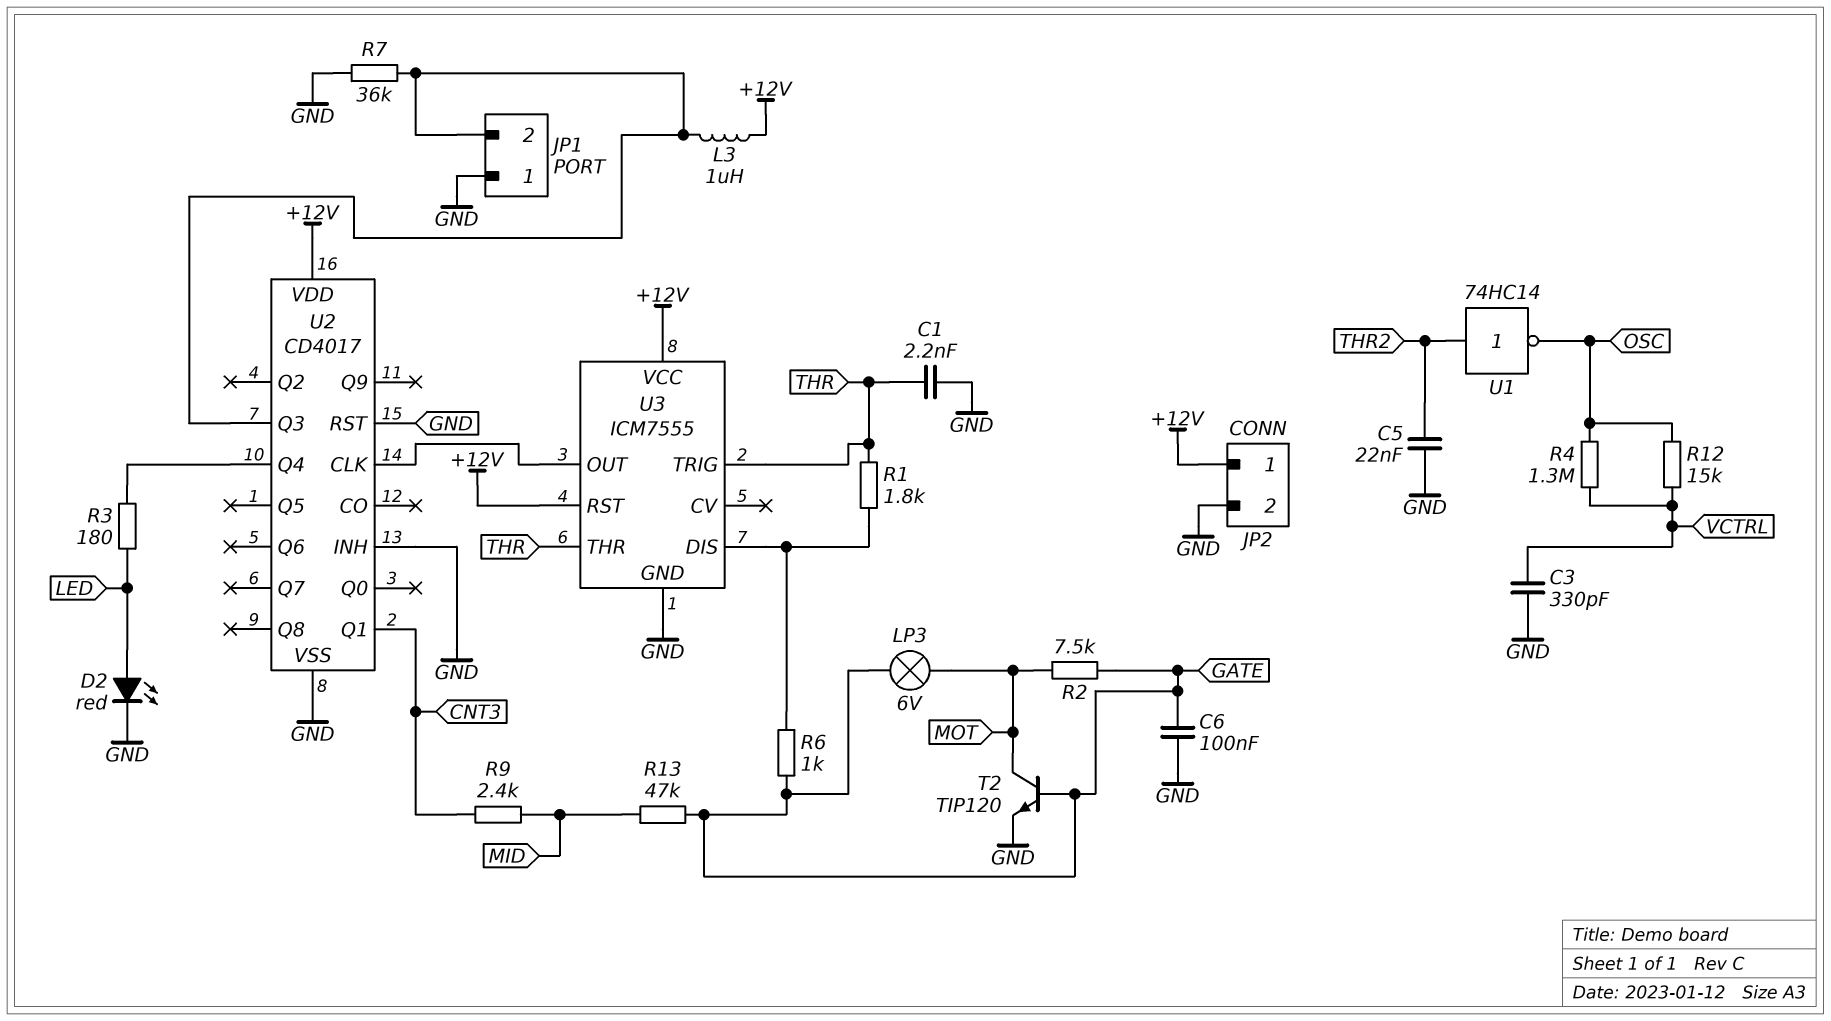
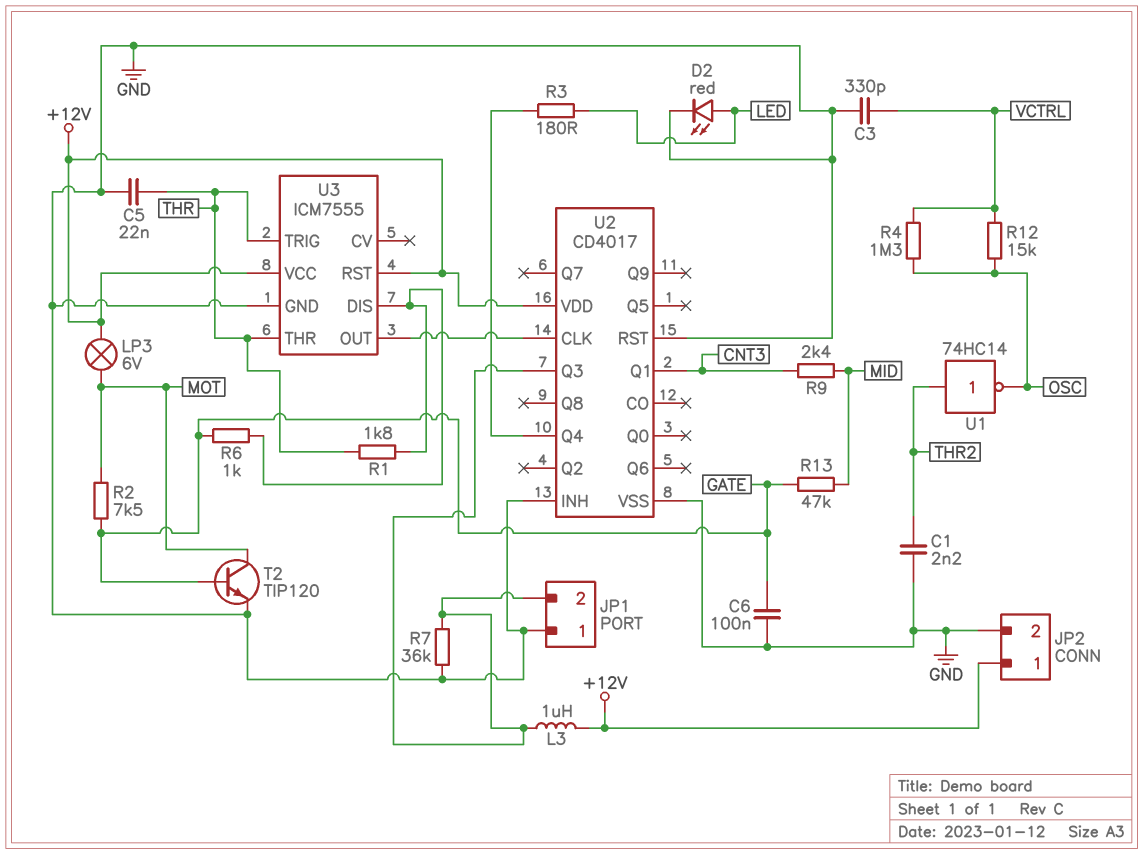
C1: 2.2nF (GND, THR) -> 2.2nF (GND, THR2)
C5: 22nF (GND, THR2) -> 22nF (GND, THR)
LP3: lamp 6V (GATE, MOT) -> lamp 6V (+12V, MOT)

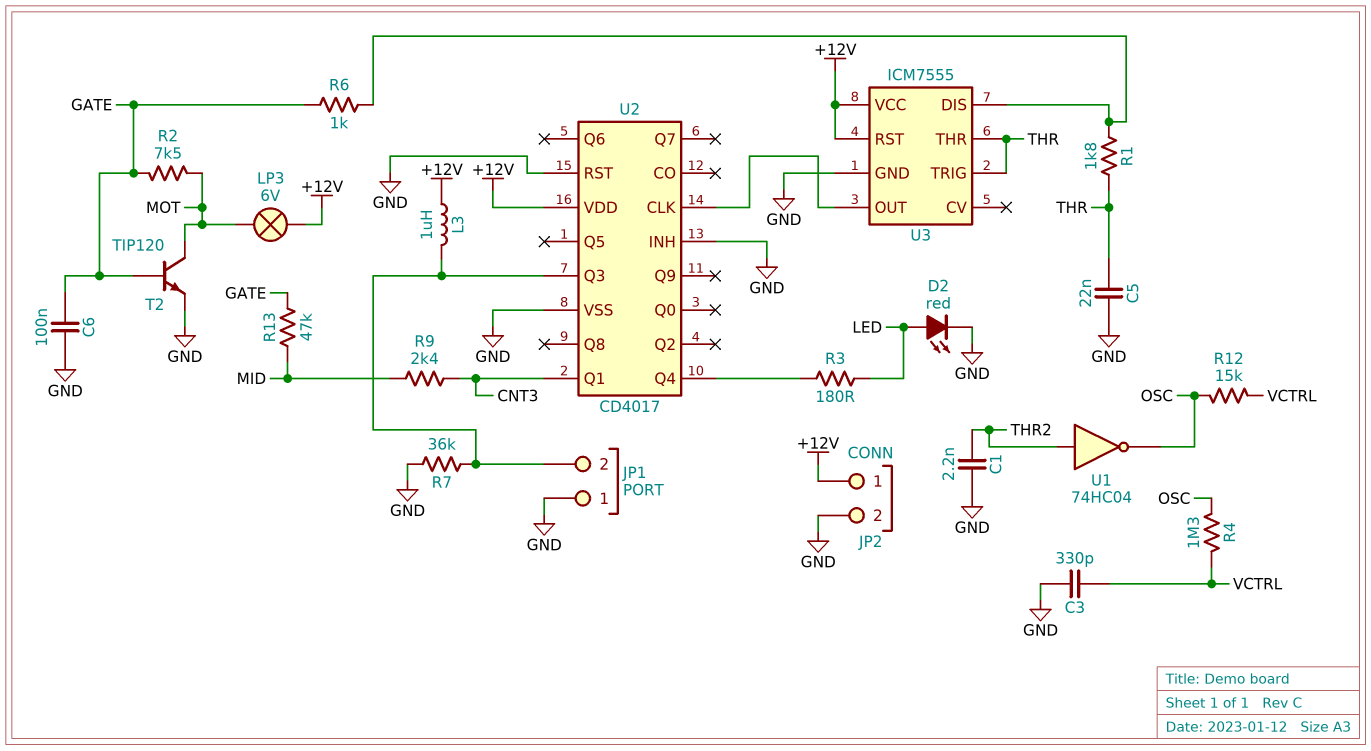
U1: NOT 74HC14 (in THR2, out OSC) -> NOT 74HC04 (in THR2, out OSC)

